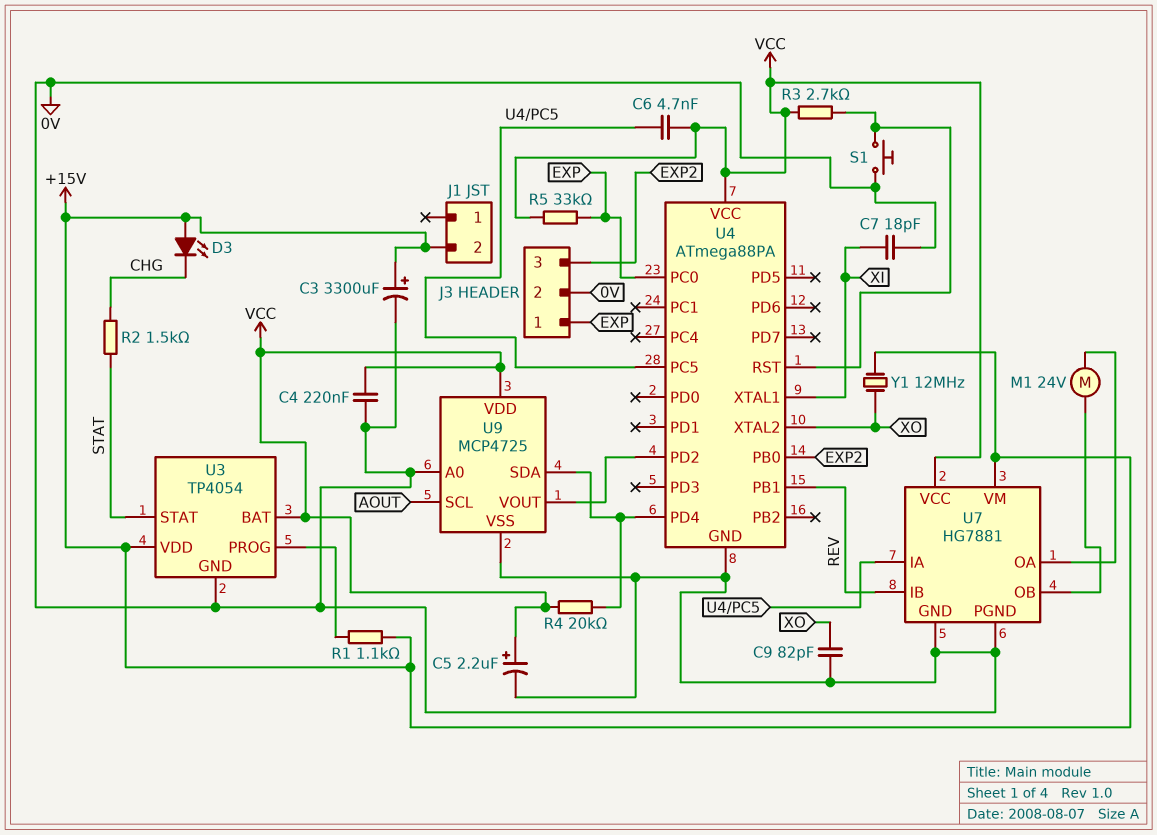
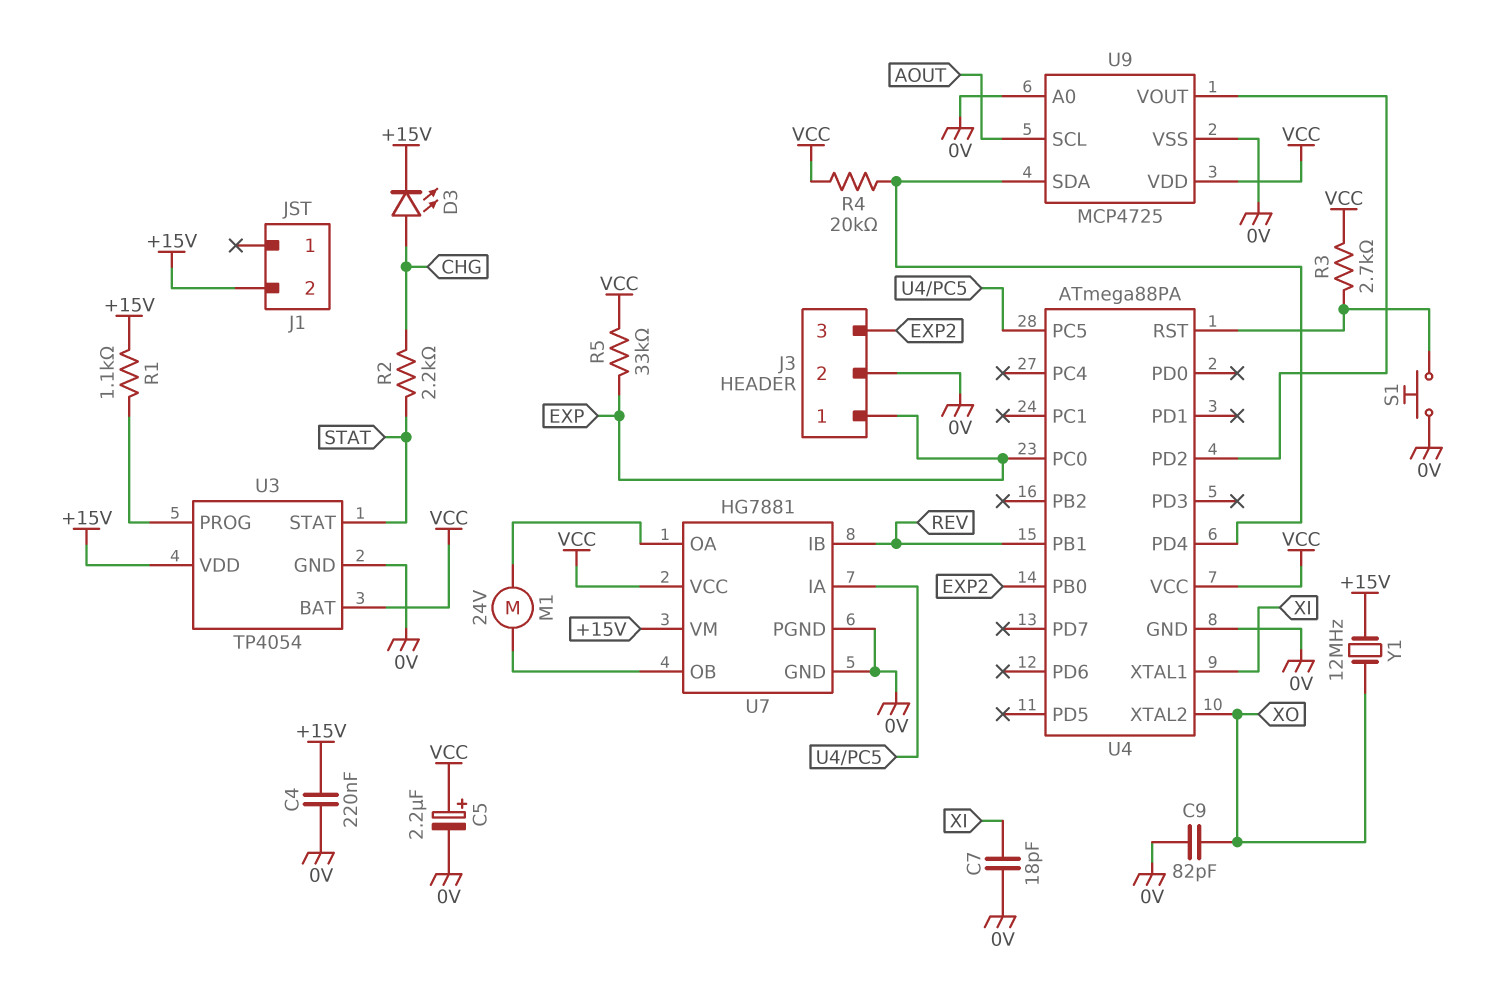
C3: 3300uF (plus +15V, minus 0V) -> none
C4: 220nF (0V, VCC) -> 220nF (+15V, 0V)
C6: 4.7nF (U4/PC5, VCC) -> none
D3: LED (A +15V, K CHG) -> LED (A CHG, K +15V)
R2: 1.5k (CHG, STAT) -> 2.2k (CHG, STAT)

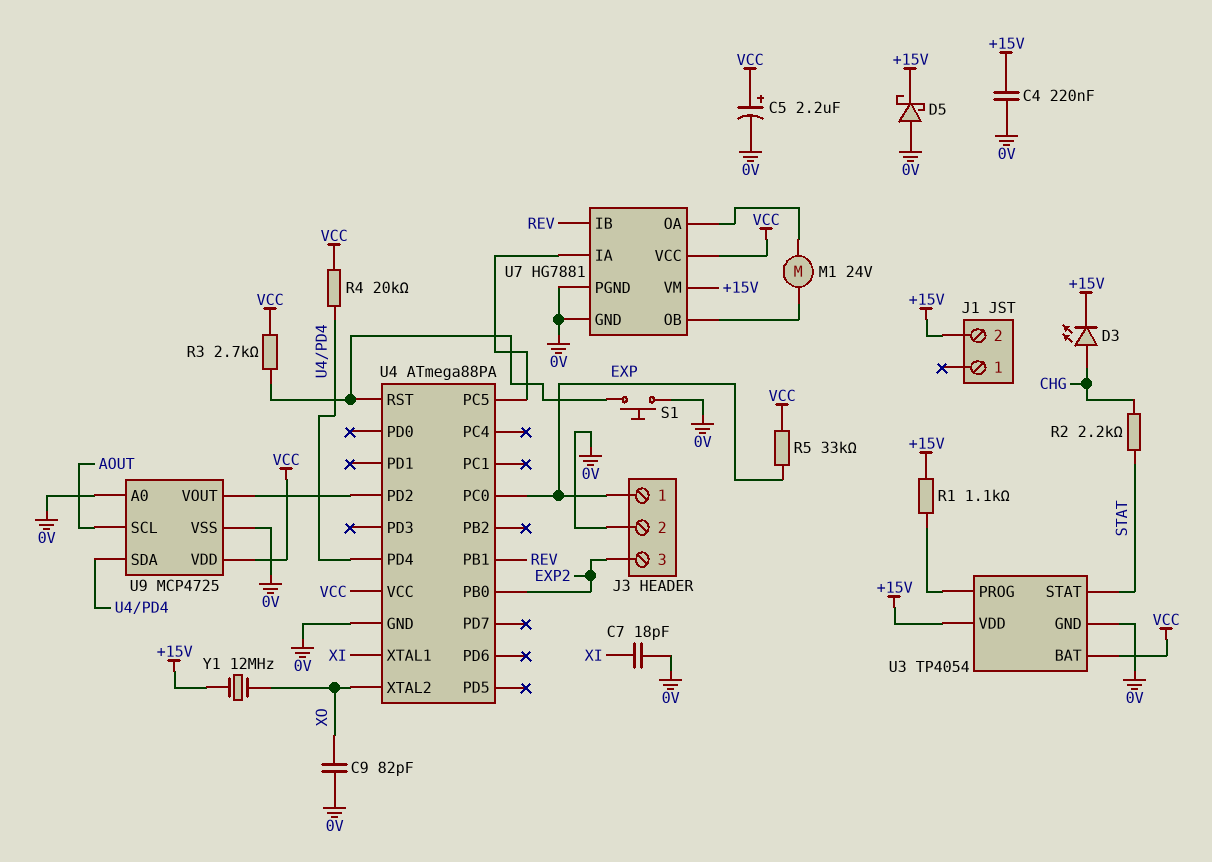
D5: none -> schottky (A 0V, K +15V)

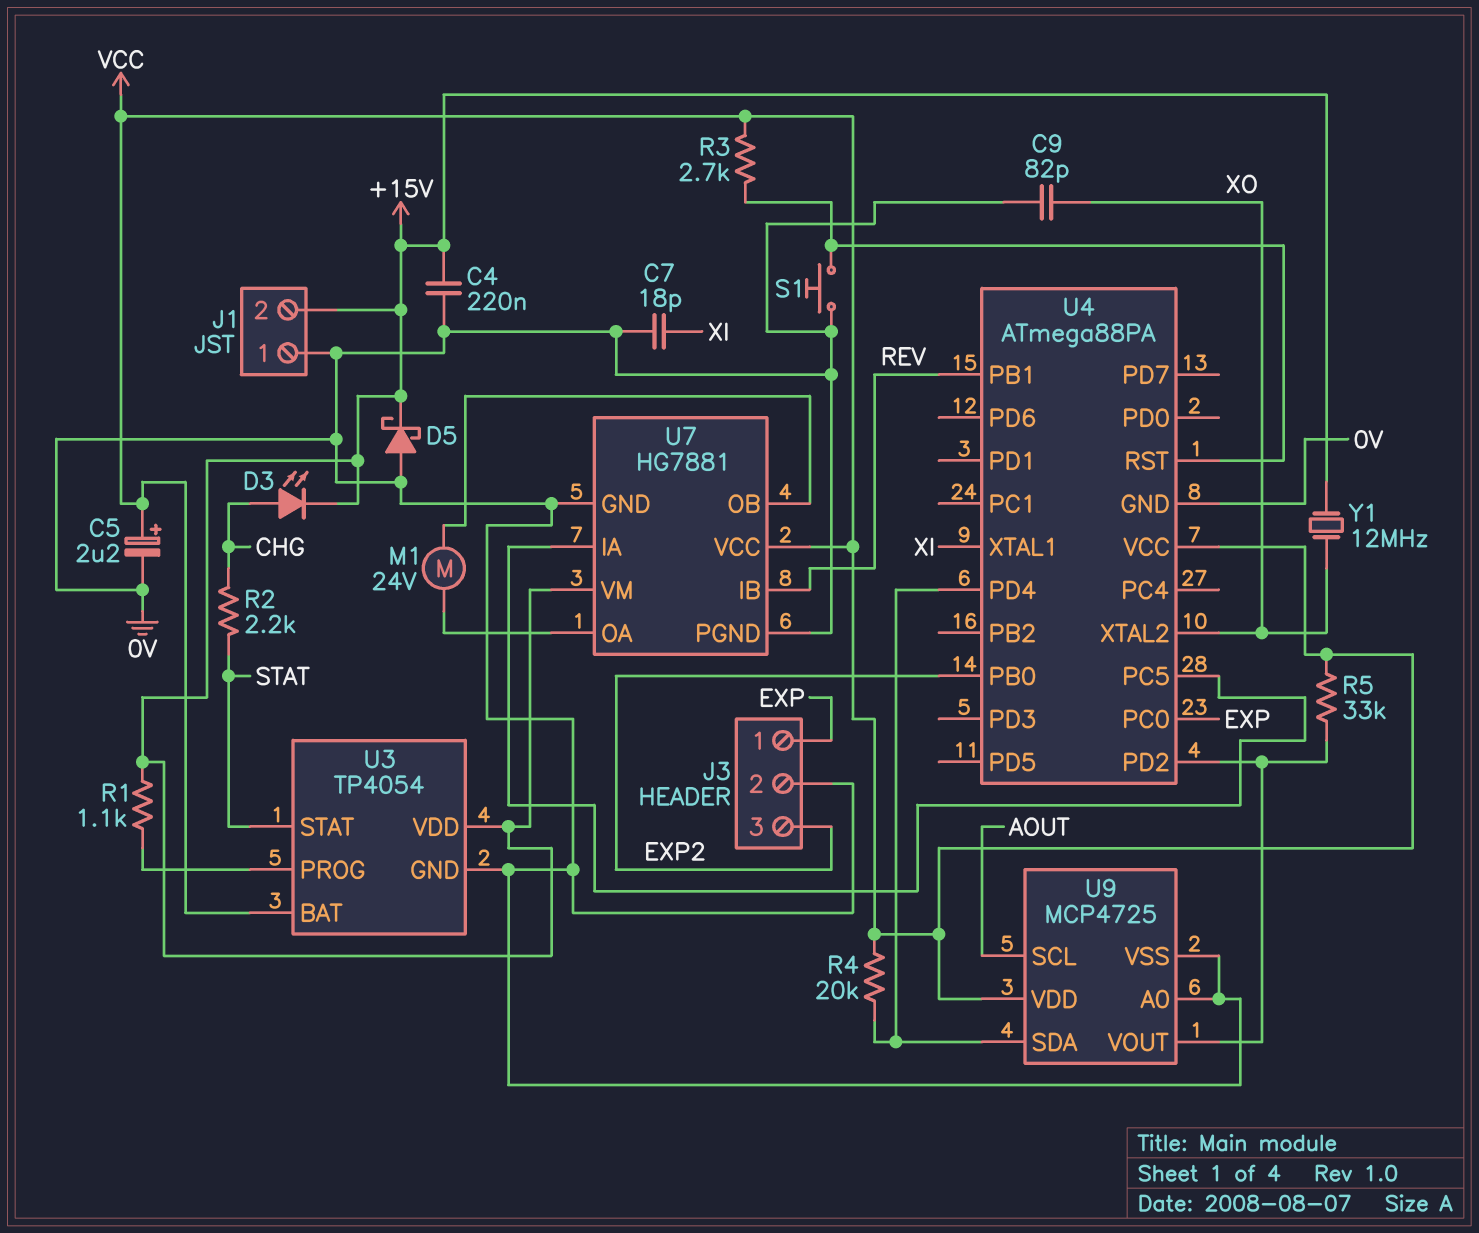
J1 pin 1: none -> 0V
R5: 33k (EXP, VCC) -> 33k (U4/PD2, VCC)

